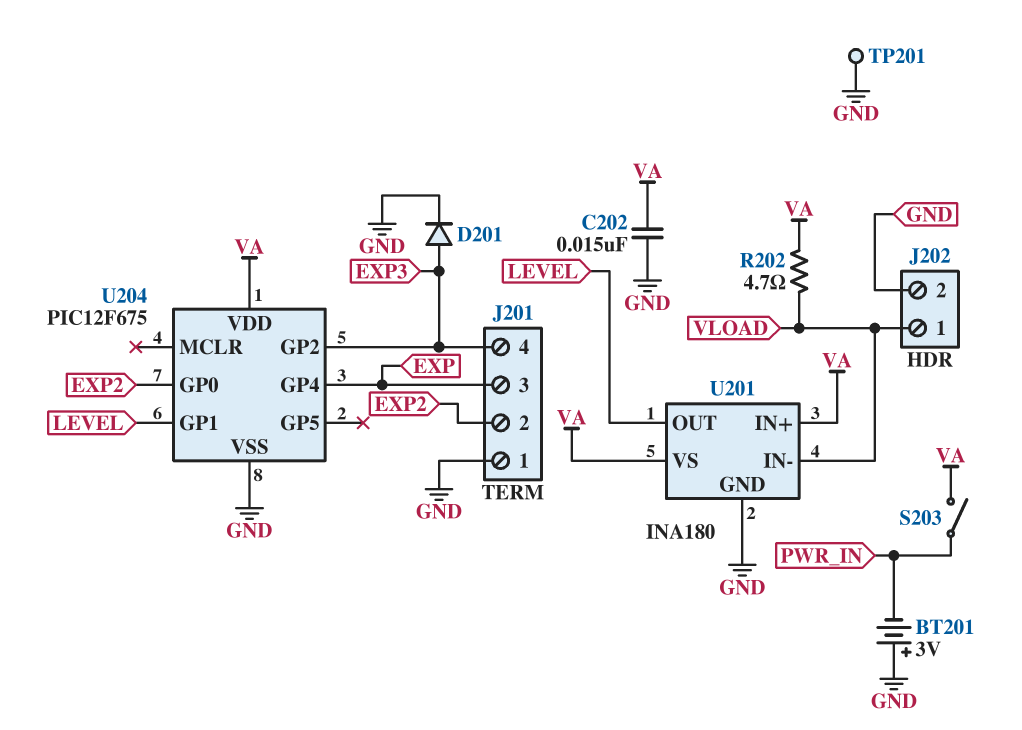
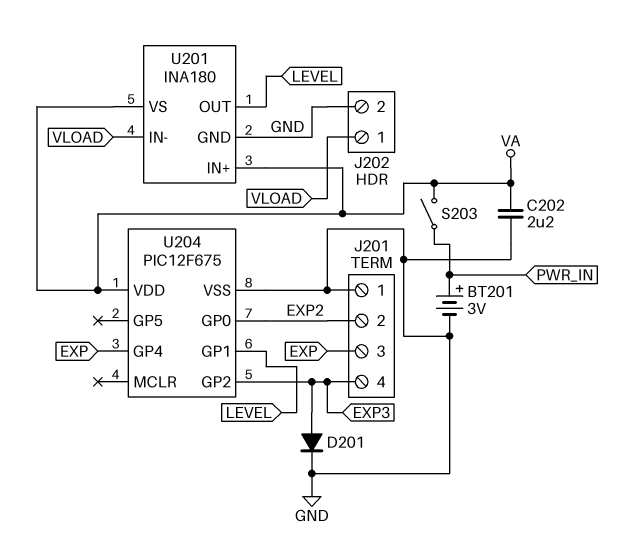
BT201: 3V (plus GND, minus PWR_IN) -> 3V (plus PWR_IN, minus GND)
C202: 15nF (GND, VA) -> 2.2uF (GND, VA)
R202: 4.7 (VA, VLOAD) -> none
TP201: test point (GND) -> none

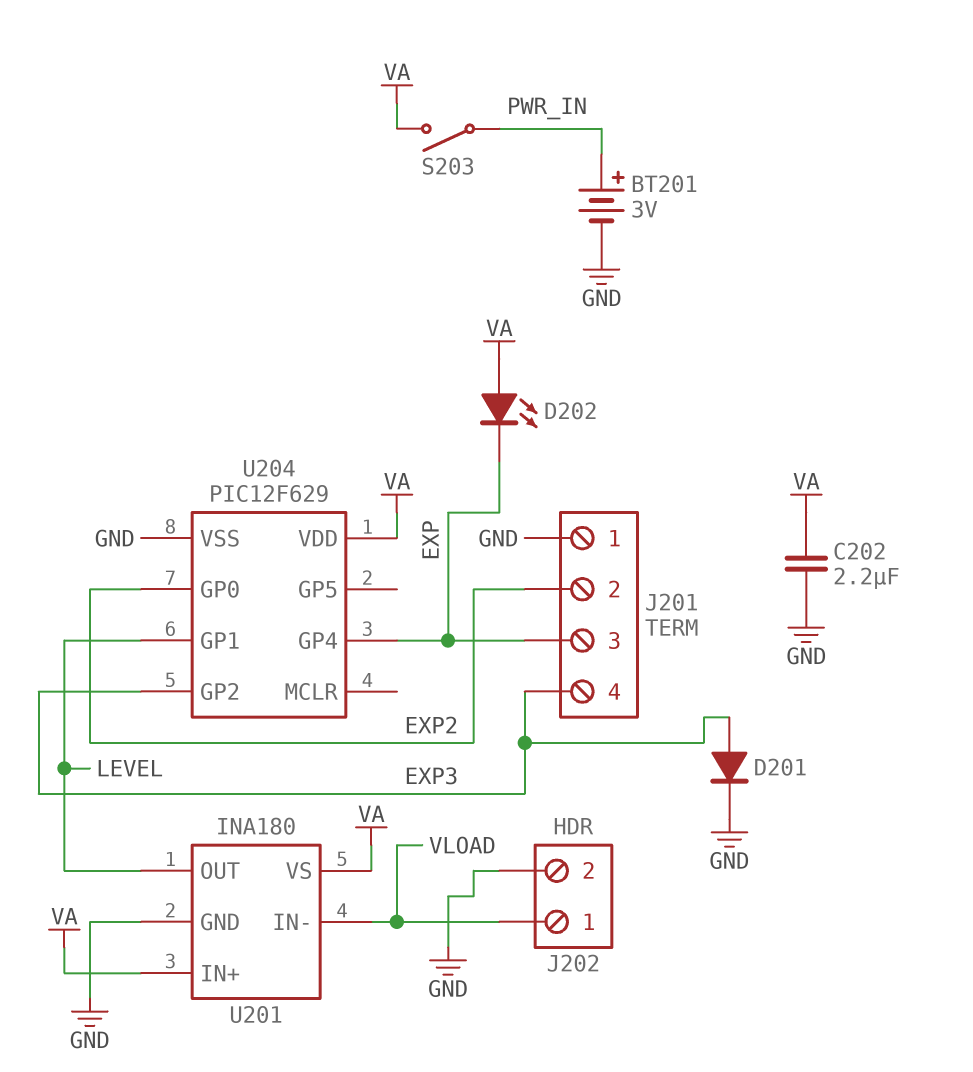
D202: none -> LED (A VA, K EXP)
U204: PIC12F675 -> PIC12F629

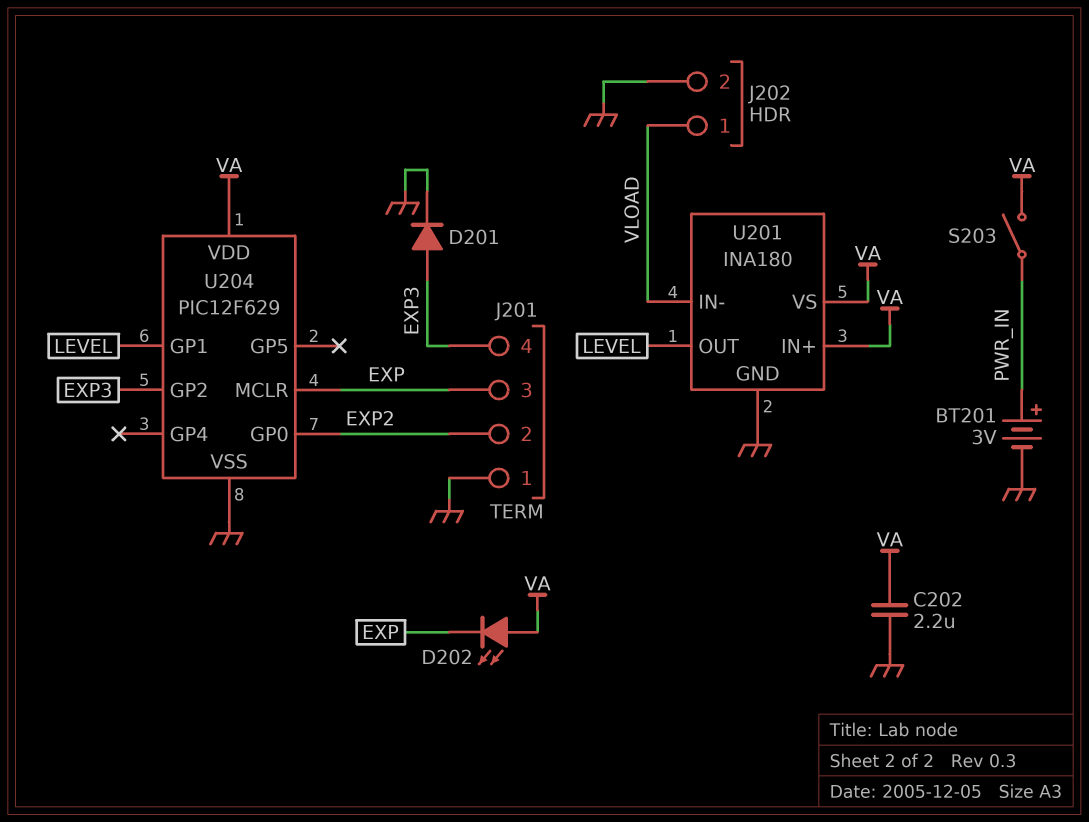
U204 pin GP4: EXP -> none
U204 pin MCLR: none -> EXP

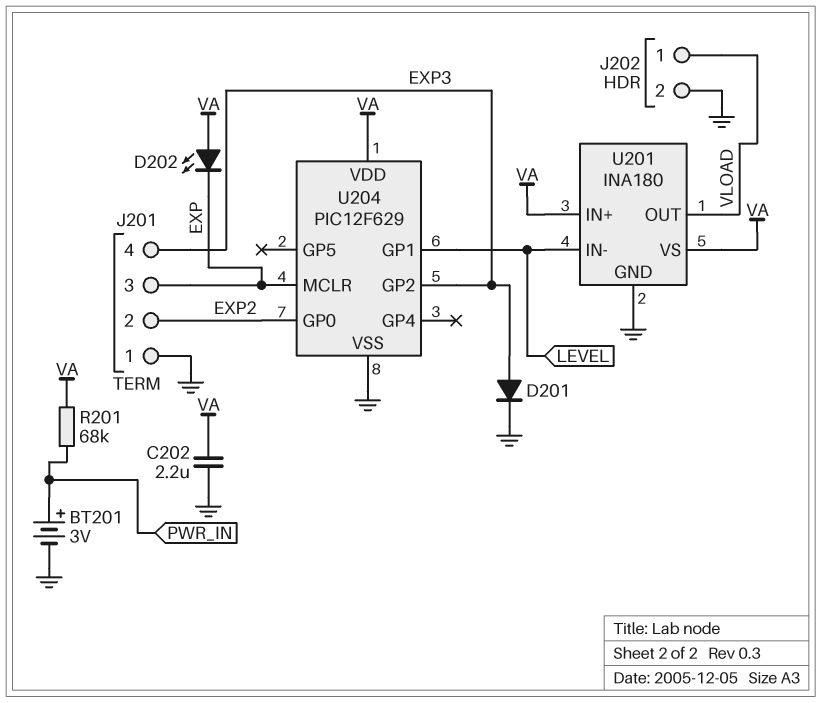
R201: none -> 68k (PWR_IN, VA)
S203: switch (PWR_IN, VA) -> none
U201 pin IN-: VLOAD -> LEVEL
U201 pin OUT: LEVEL -> VLOAD

